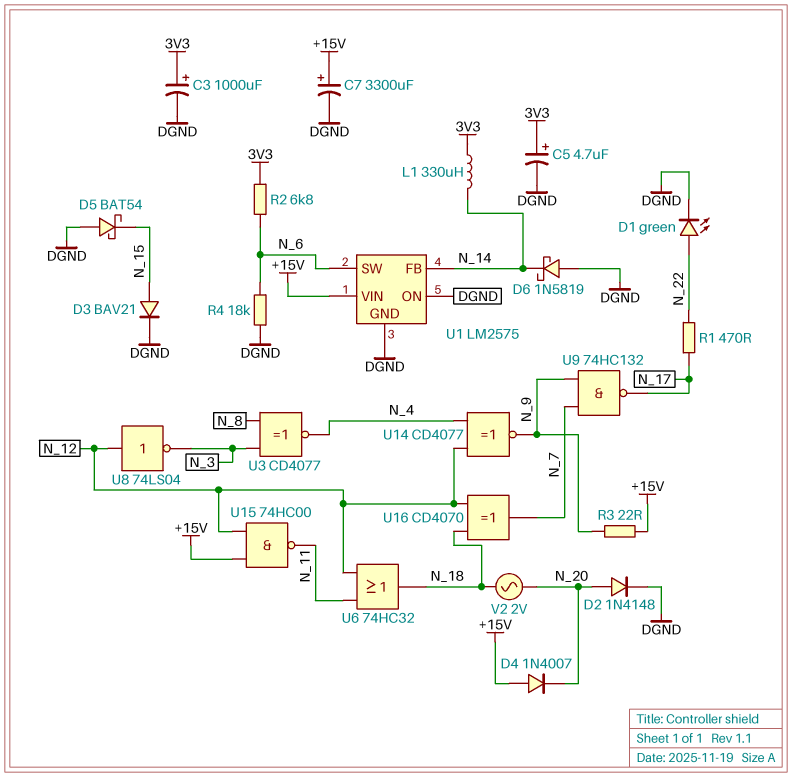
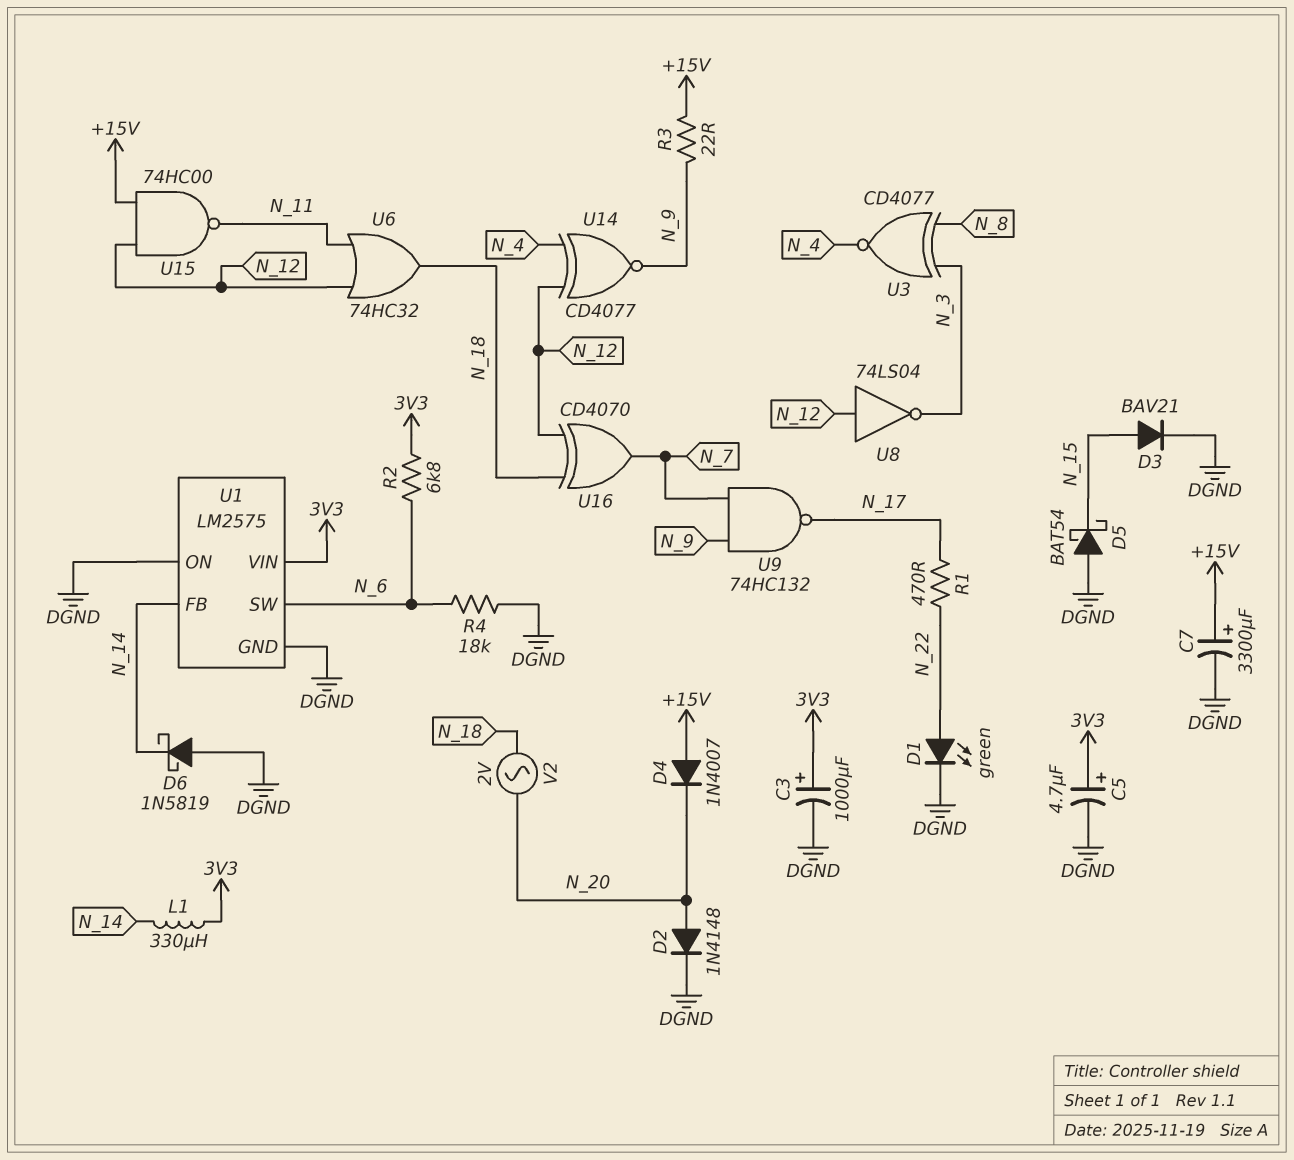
U1 pin VIN: +15V -> 3V3

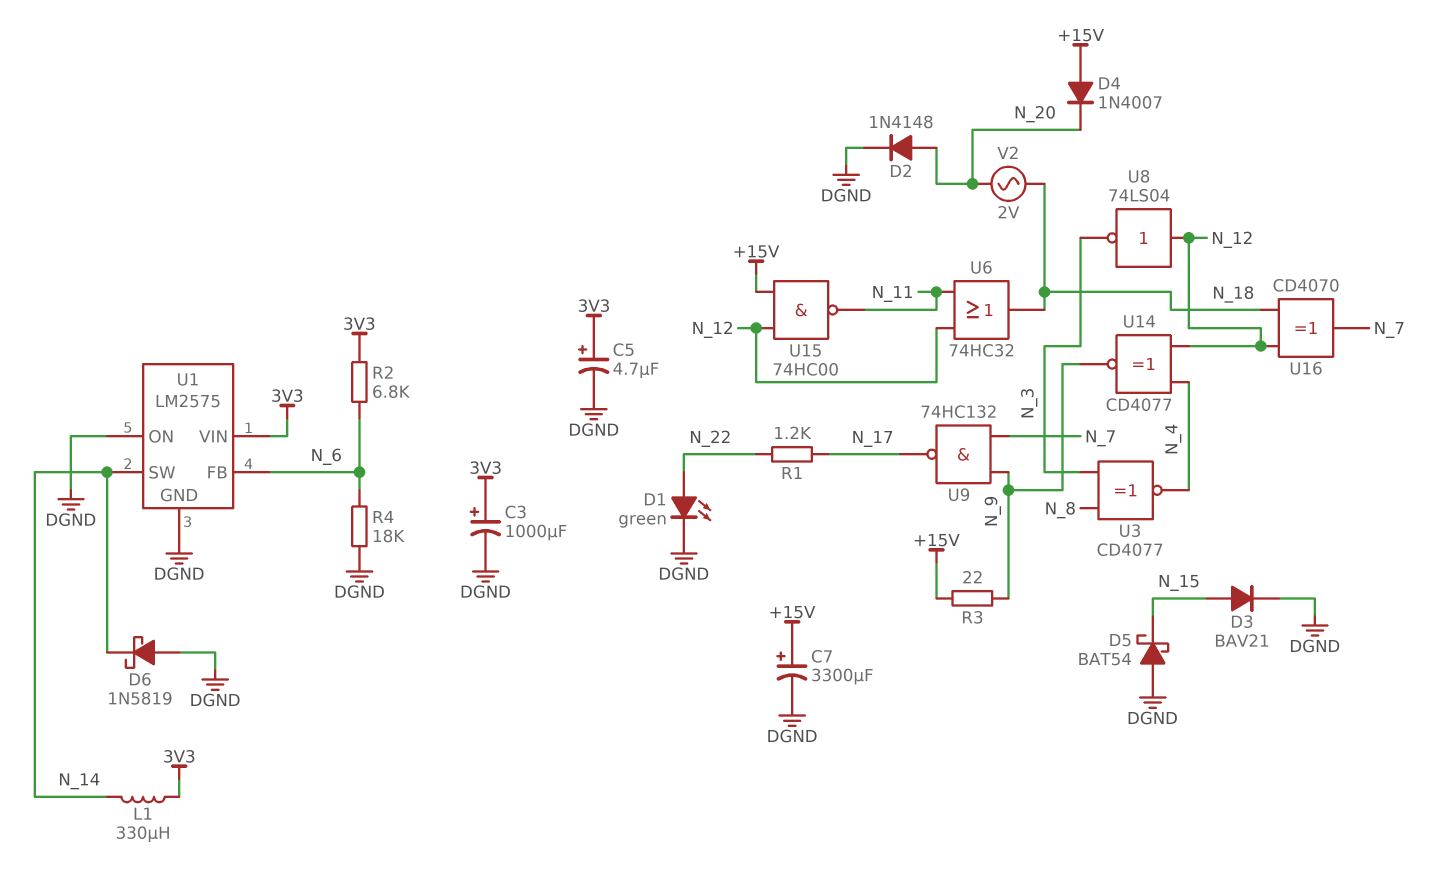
R1: 470 (N_17, N_22) -> 1.2k (N_17, N_22)
U1 pin FB: N_14 -> N_6
U1 pin SW: N_6 -> N_14

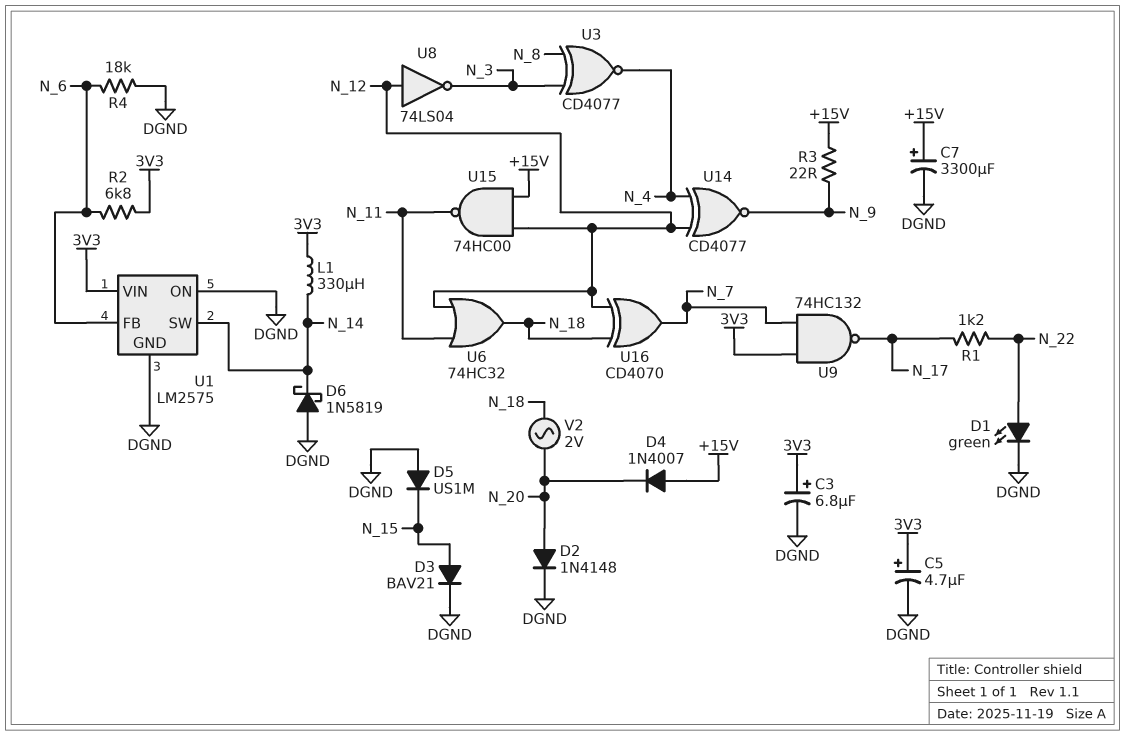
C3: 1000uF (plus 3V3, minus DGND) -> 6.8uF (plus 3V3, minus DGND)
D5: schottky BAT54 (A DGND, K N_15) -> diode US1M (A DGND, K N_15)
U9: NAND 74HC132 (in N_7, in N_9, out N_17) -> NAND 74HC132 (in 3V3, in N_7, out N_17)

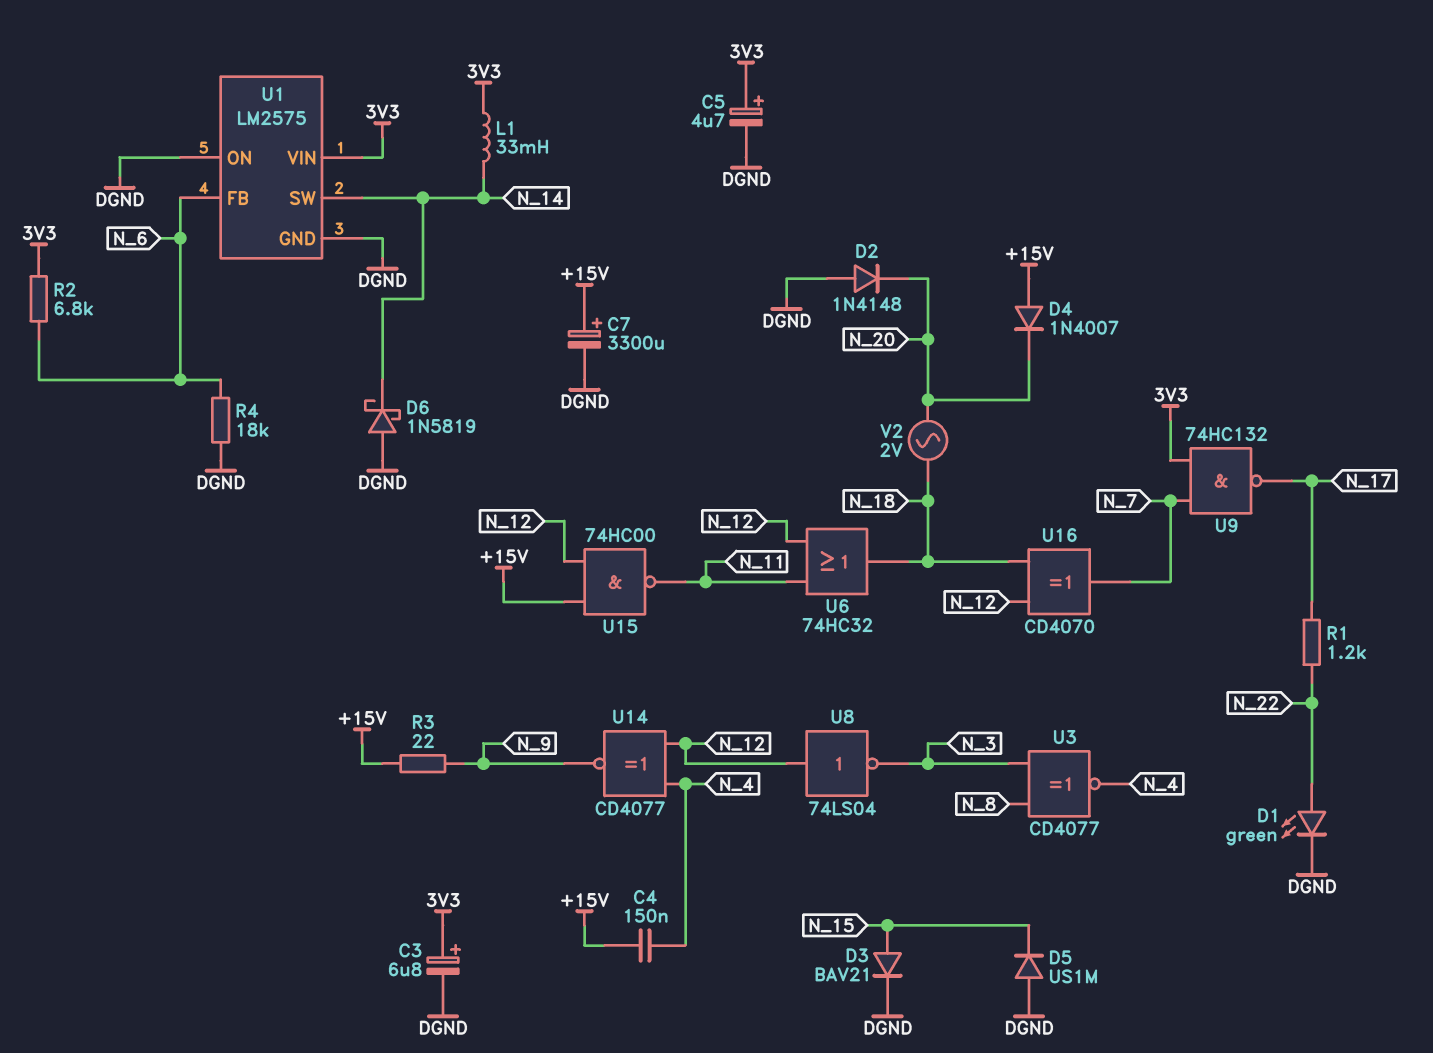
C4: none -> 150nF (+15V, N_4)
D2: diode 1N4148 (A N_20, K DGND) -> diode 1N4148 (A DGND, K N_20)
L1: 330uH (3V3, N_14) -> 33mH (3V3, N_14)

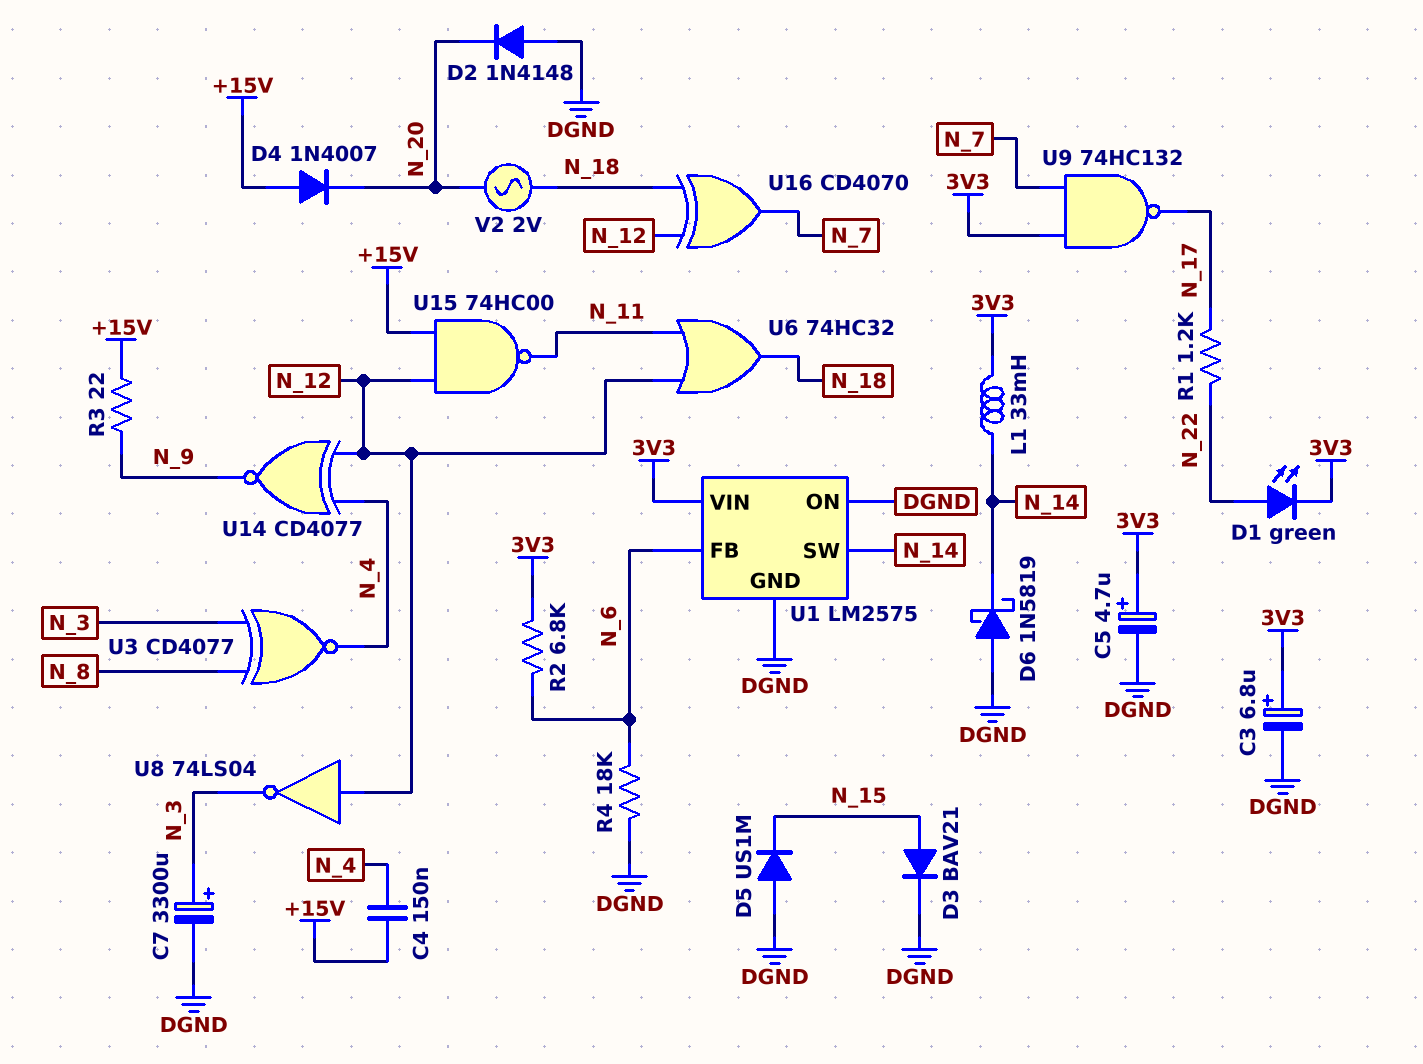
C7: 3300uF (plus +15V, minus DGND) -> 3300uF (plus N_3, minus DGND)
D1: LED green (A N_22, K DGND) -> LED green (A N_22, K 3V3)

